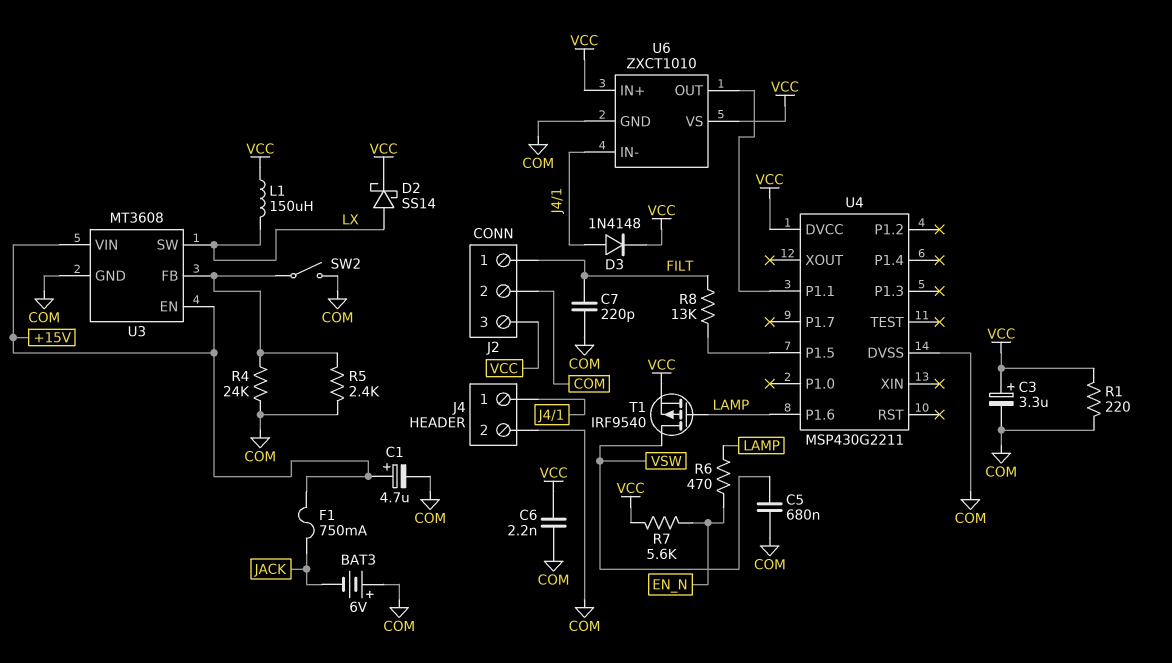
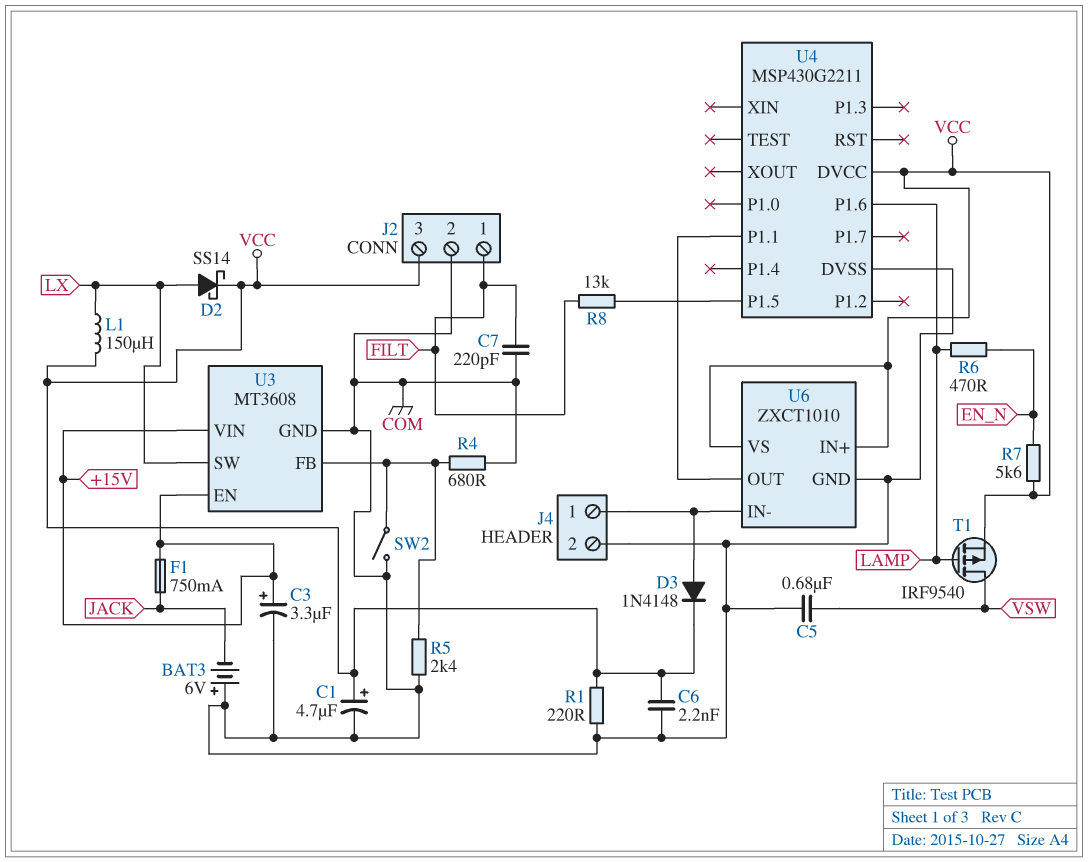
C1: 4.7uF (plus +15V, minus COM) -> 4.7uF (plus VCC, minus COM)
C3: 3.3uF (plus VCC, minus COM) -> 3.3uF (plus +15V, minus COM)
R4: 24k (COM, U3/FB) -> 680 (COM, U3/FB)

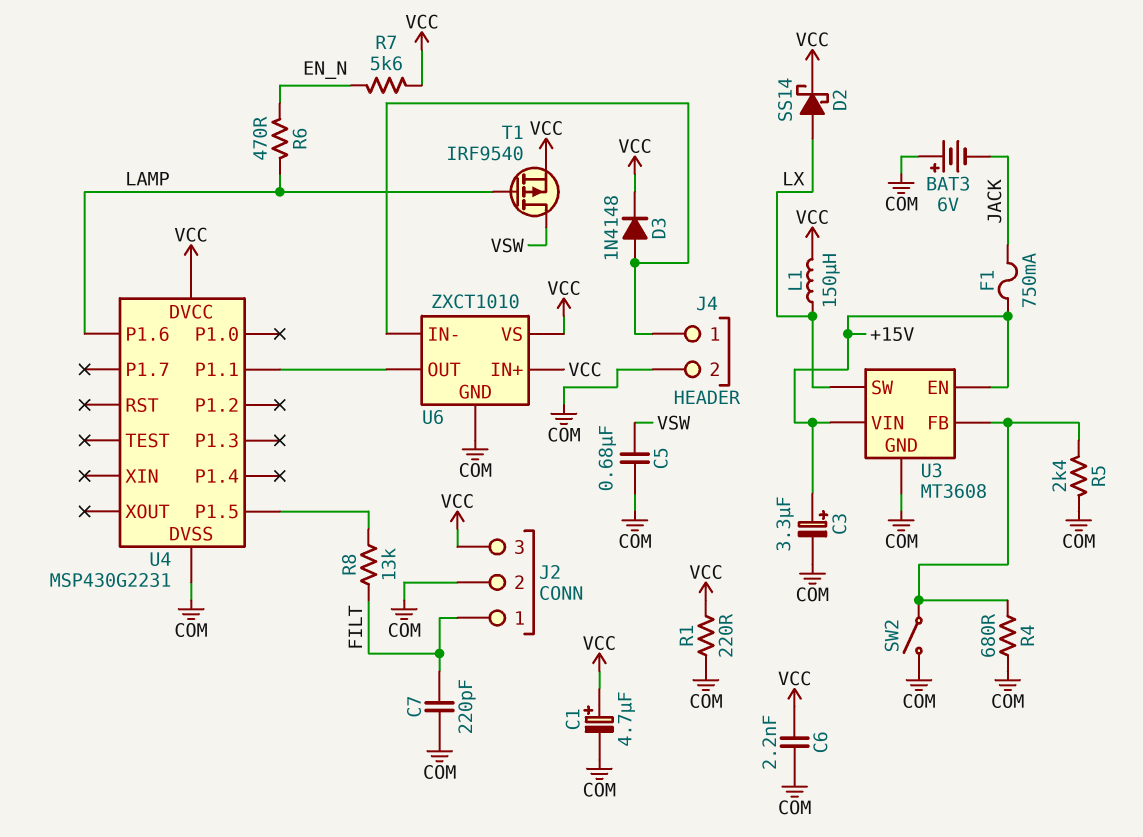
U4: MSP430G2211 -> MSP430G2231

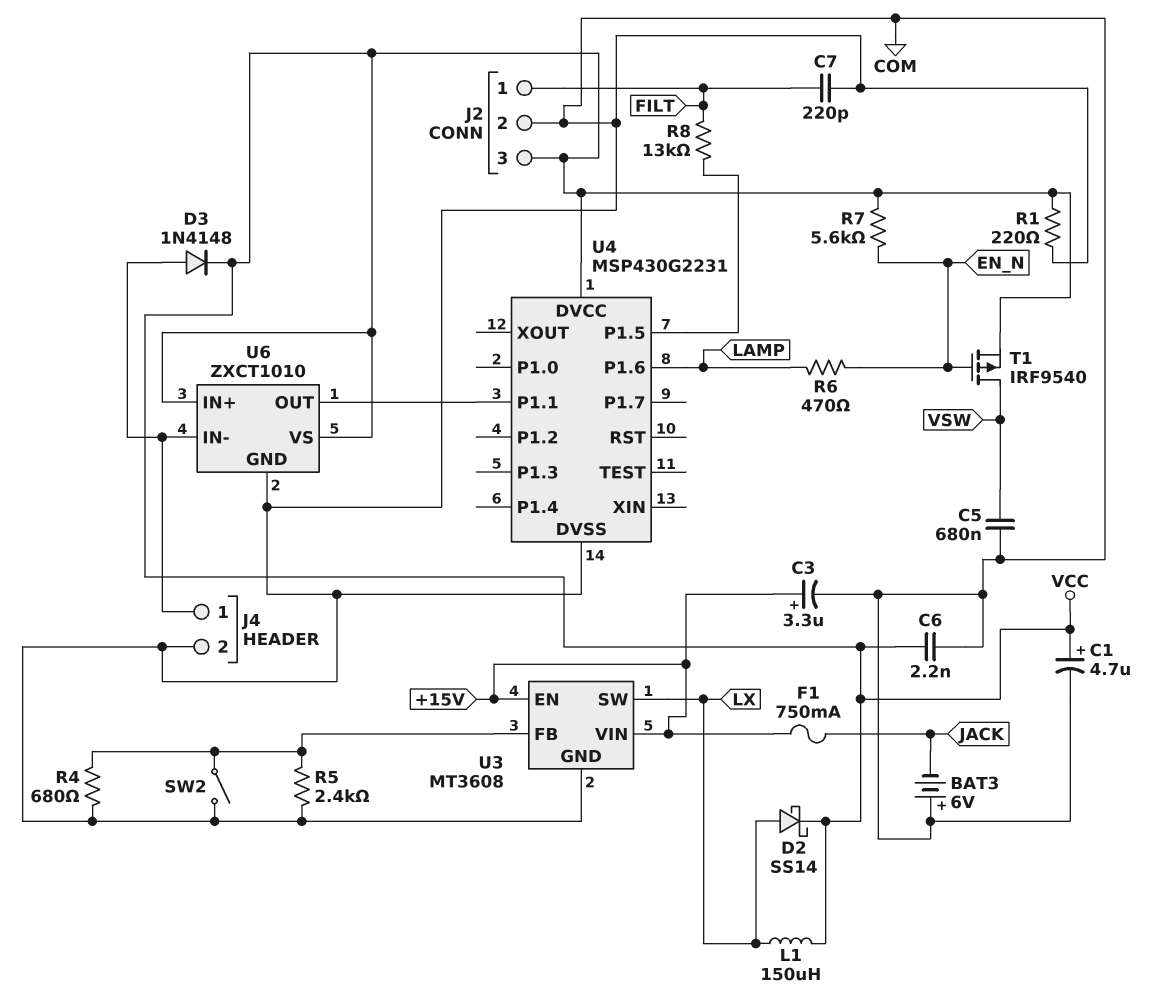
T1: PMOS IRF9540 (G LAMP, D VSW, S VCC) -> PMOS IRF9540 (G EN_N, D VSW, S VCC)

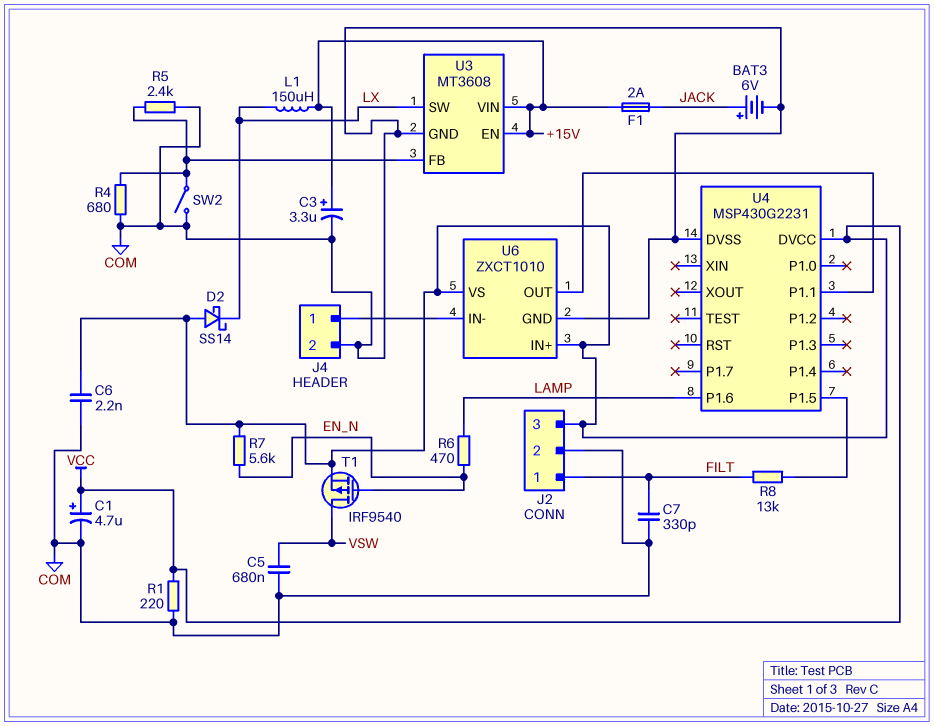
BAT3: 6V (plus COM, minus JACK) -> 6V (plus JACK, minus COM)
C7: 220pF (COM, FILT) -> 330pF (COM, FILT)
D2: schottky SS14 (A LX, K VCC) -> schottky SS14 (A VCC, K LX)
D3: diode 1N4148 (A J4/1, K VCC) -> none
F1: 750mA (+15V, JACK) -> 2A (+15V, JACK)
L1: 150uH (LX, VCC) -> 150uH (+15V, LX)

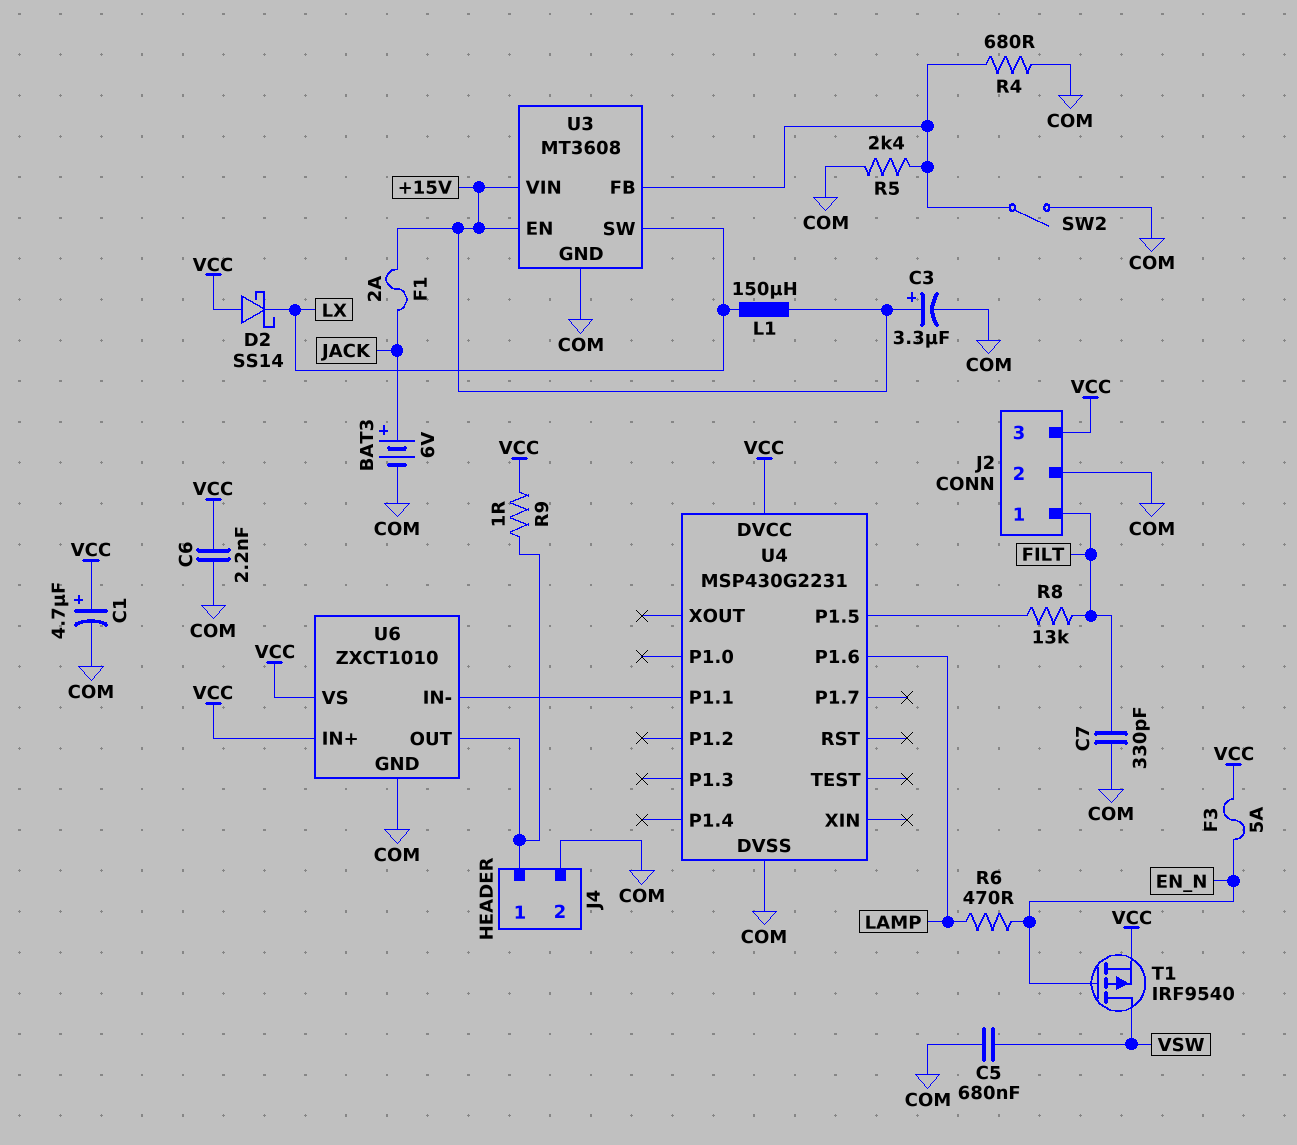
F3: none -> 5A (EN_N, VCC)
R1: 220 (COM, VCC) -> none
R7: 5.6k (EN_N, VCC) -> none
R9: none -> 1 (J4/1, VCC)
U6 pin IN-: J4/1 -> U4/P1.1
U6 pin OUT: U4/P1.1 -> J4/1

